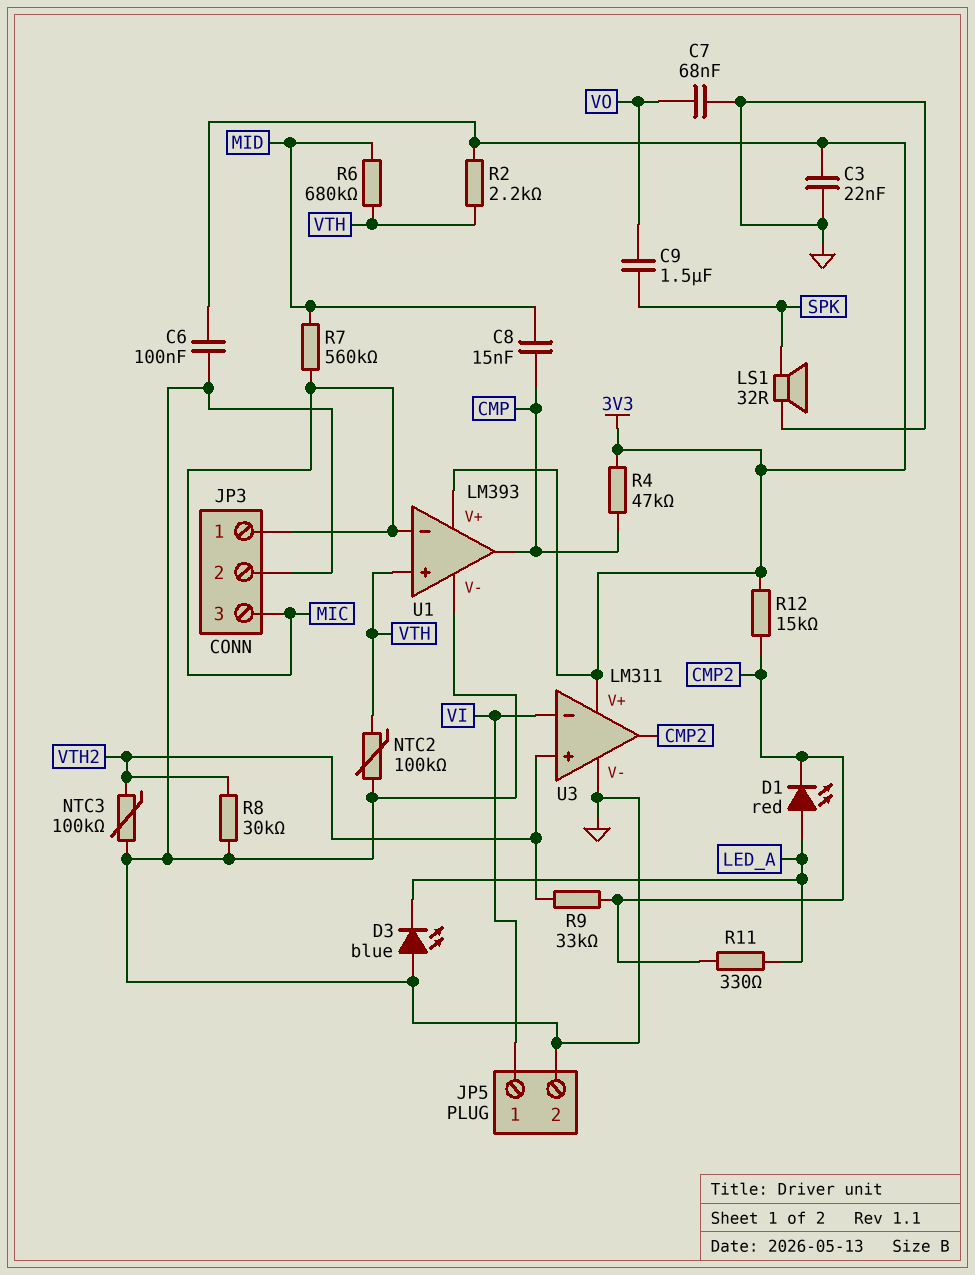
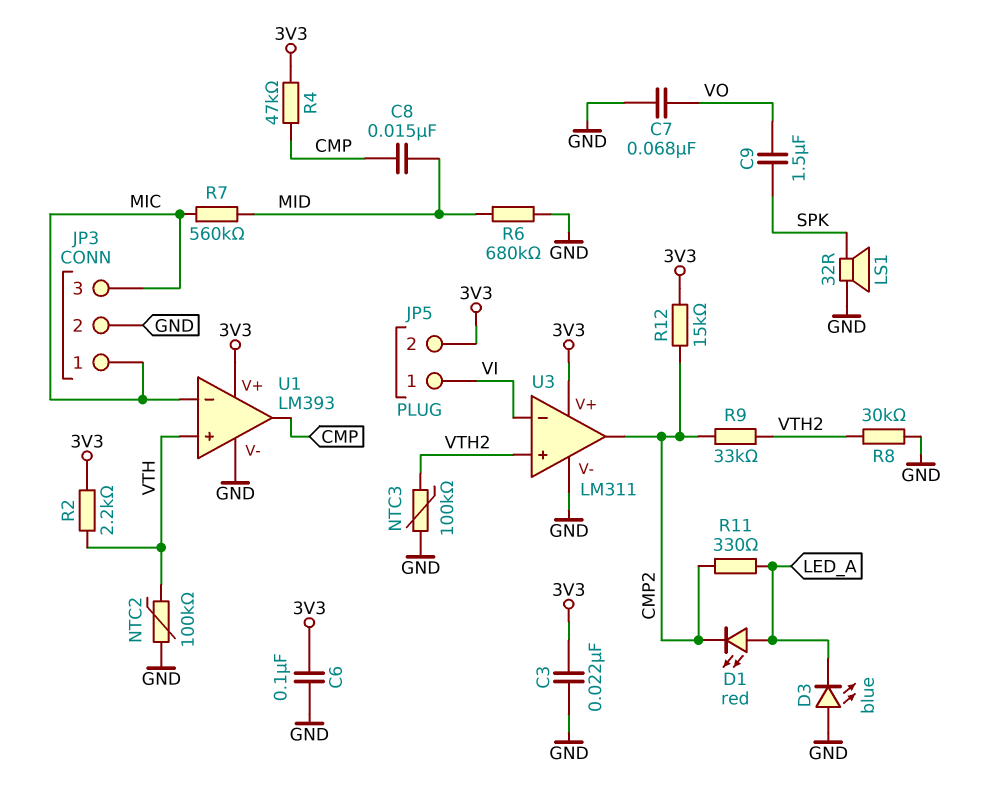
JP5 pin 2: GND -> 3V3
R6: 680k (MID, VTH) -> 680k (GND, MID)

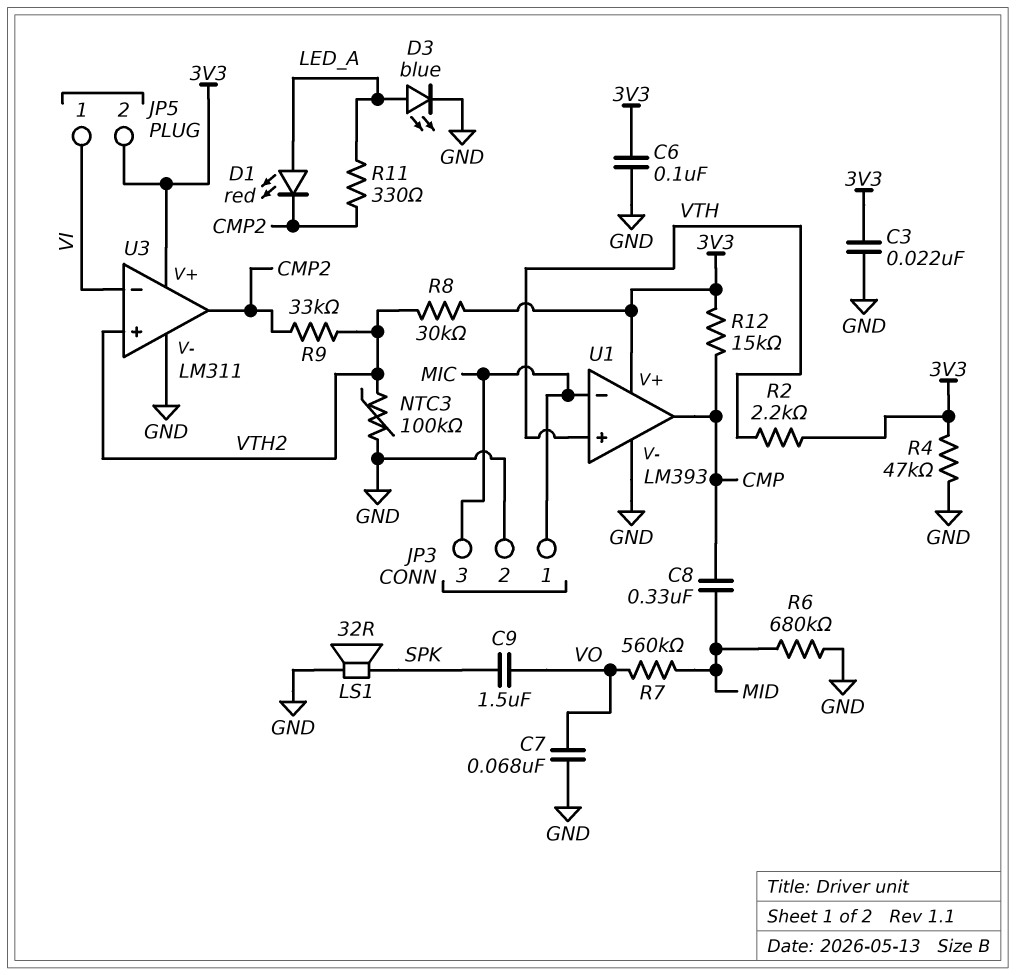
C8: 15nF (CMP, MID) -> 330nF (CMP, MID)
D3: LED blue (A GND, K LED_A) -> LED blue (A LED_A, K GND)
NTC2: 100k (GND, VTH) -> none
R4: 47k (3V3, CMP) -> 47k (3V3, GND)
R7: 560k (MIC, MID) -> 560k (MID, VO)
R8: 30k (GND, VTH2) -> 30k (3V3, VTH2)
R12: 15k (3V3, CMP2) -> 15k (3V3, CMP)

